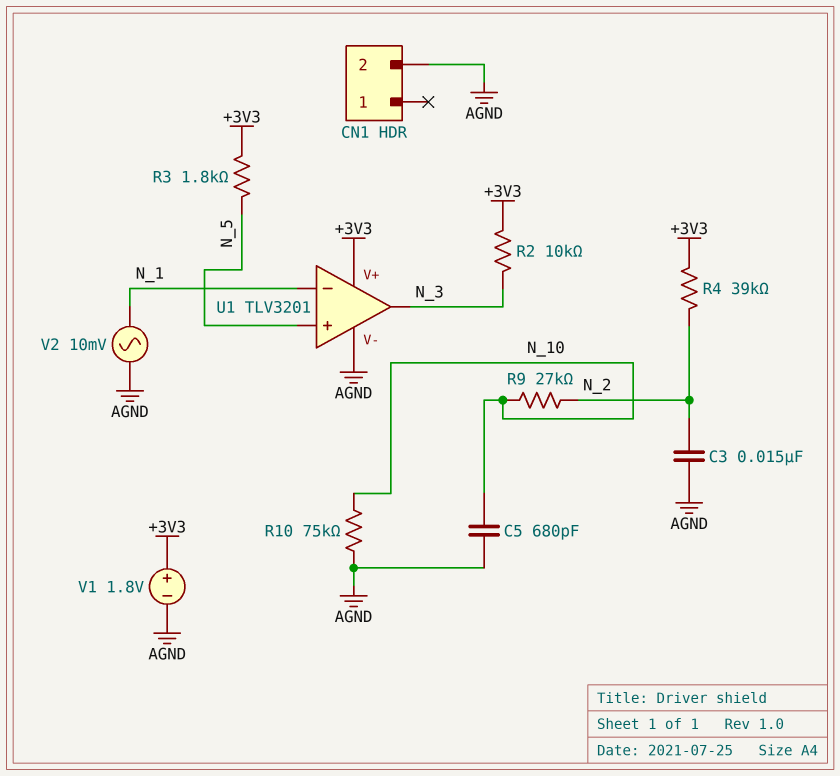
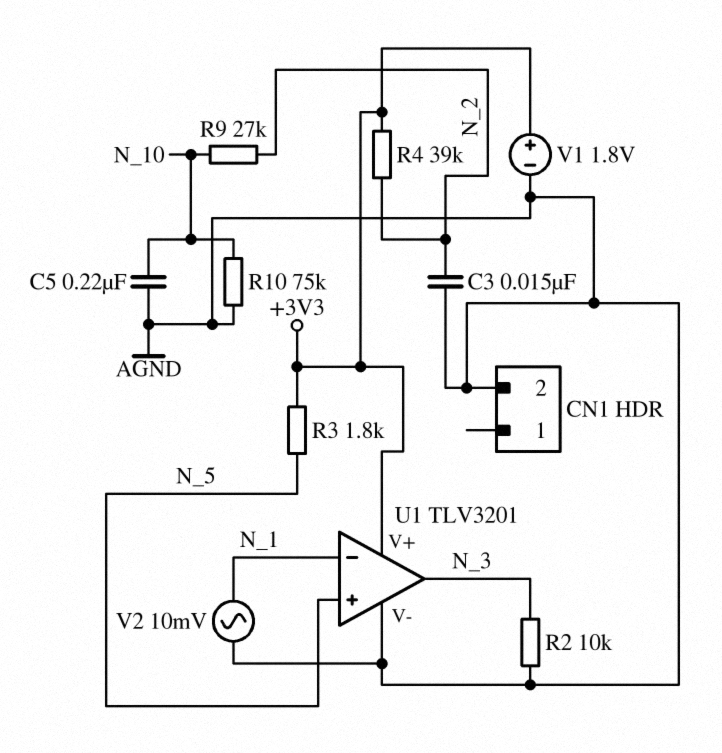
C5: 680pF (AGND, N_10) -> 220nF (AGND, N_10)
R2: 10k (+3V3, N_3) -> 10k (AGND, N_3)

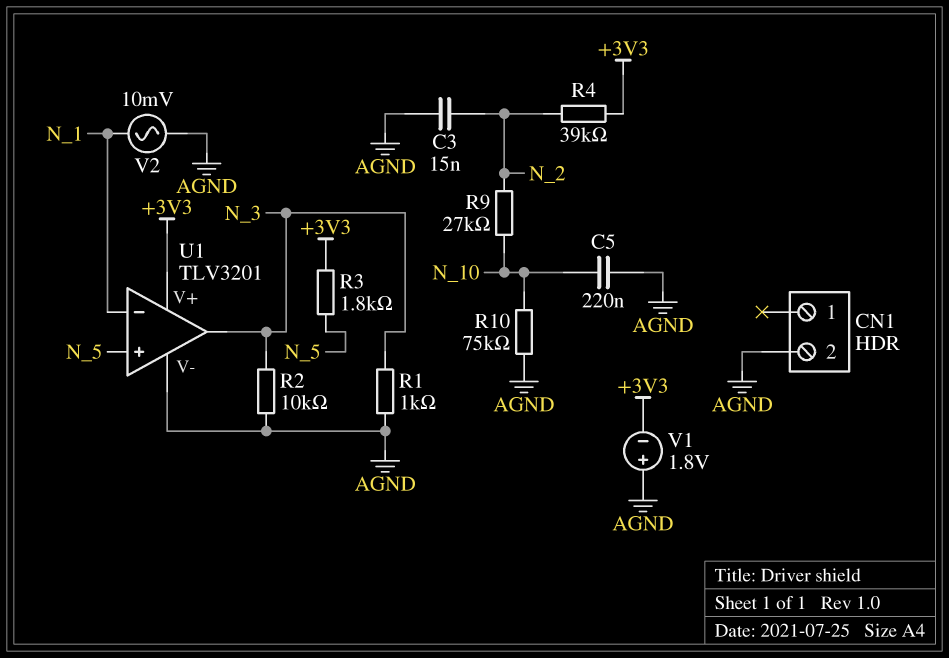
R1: none -> 1k (AGND, N_3)
V1: 1.8V (plus +3V3, minus AGND) -> 1.8V (plus AGND, minus +3V3)

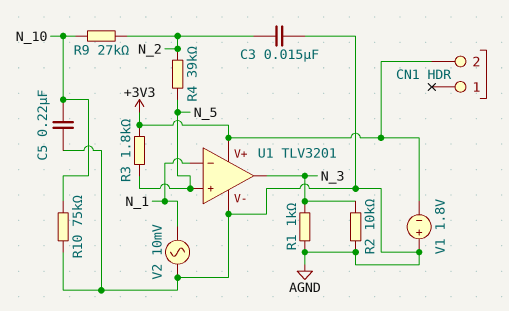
CN1 pin 2: AGND -> +3V3
R4: 39k (+3V3, N_2) -> 39k (N_2, N_5)

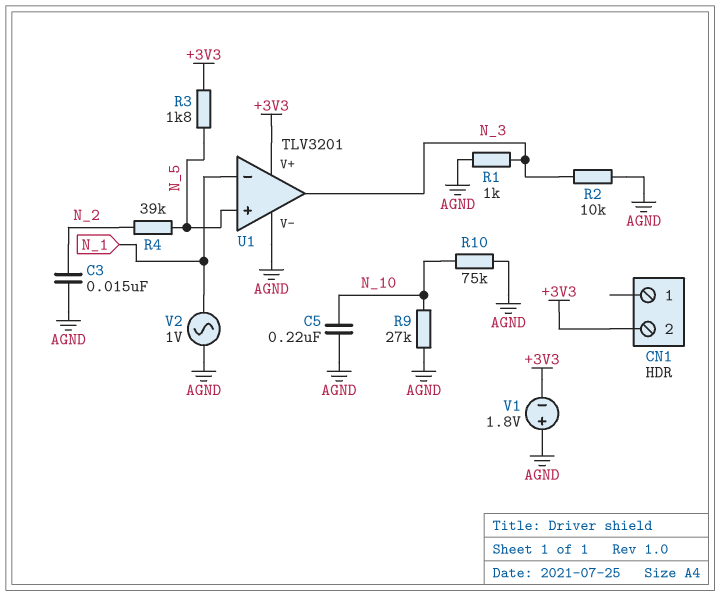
R9: 27k (N_2, N_10) -> 27k (AGND, N_10)
V2: AC 10mV (AGND, N_1) -> AC 1V (AGND, N_1)

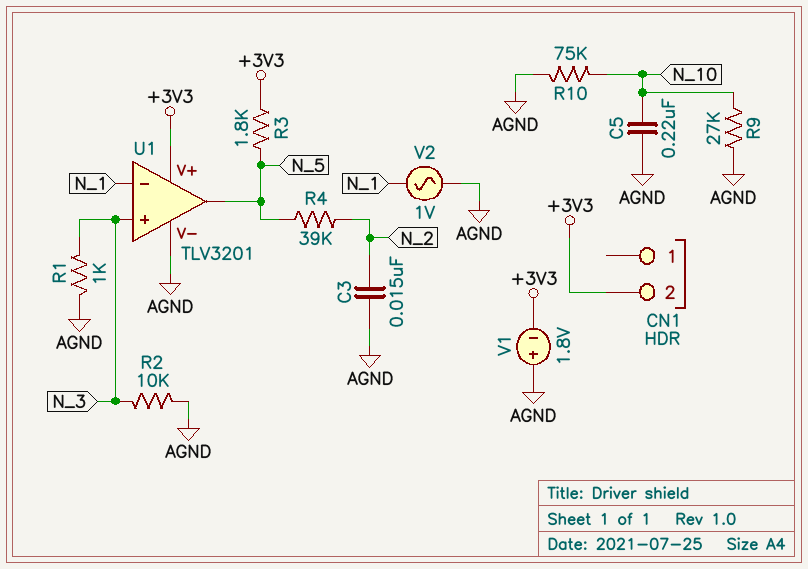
U1 pin in+: N_5 -> N_3
U1 pin out: N_3 -> N_5

